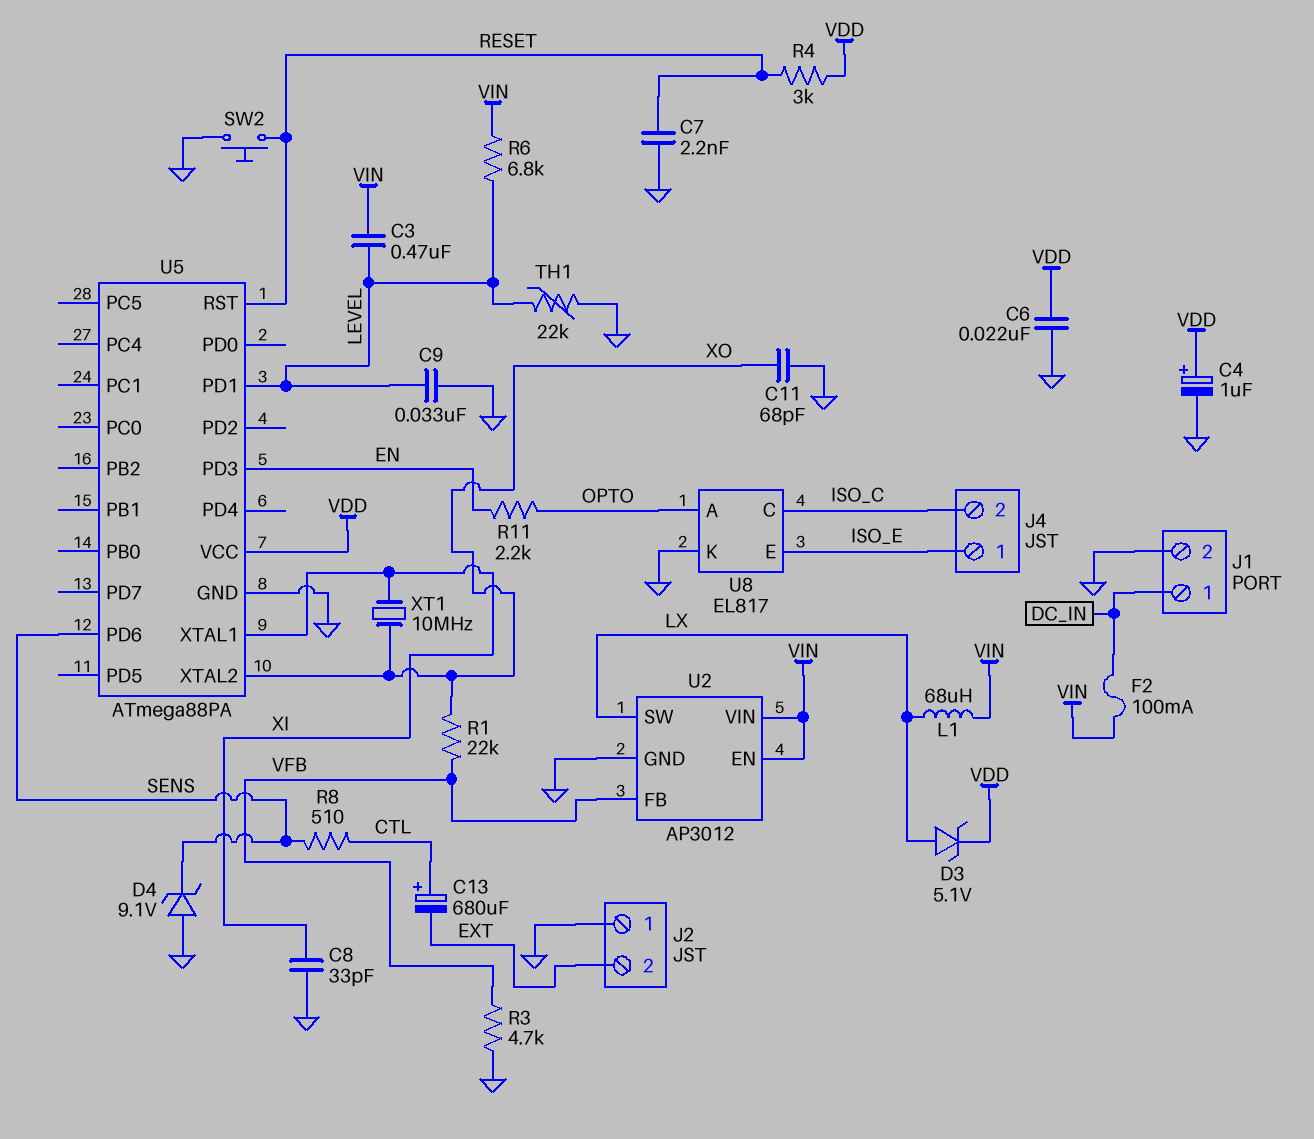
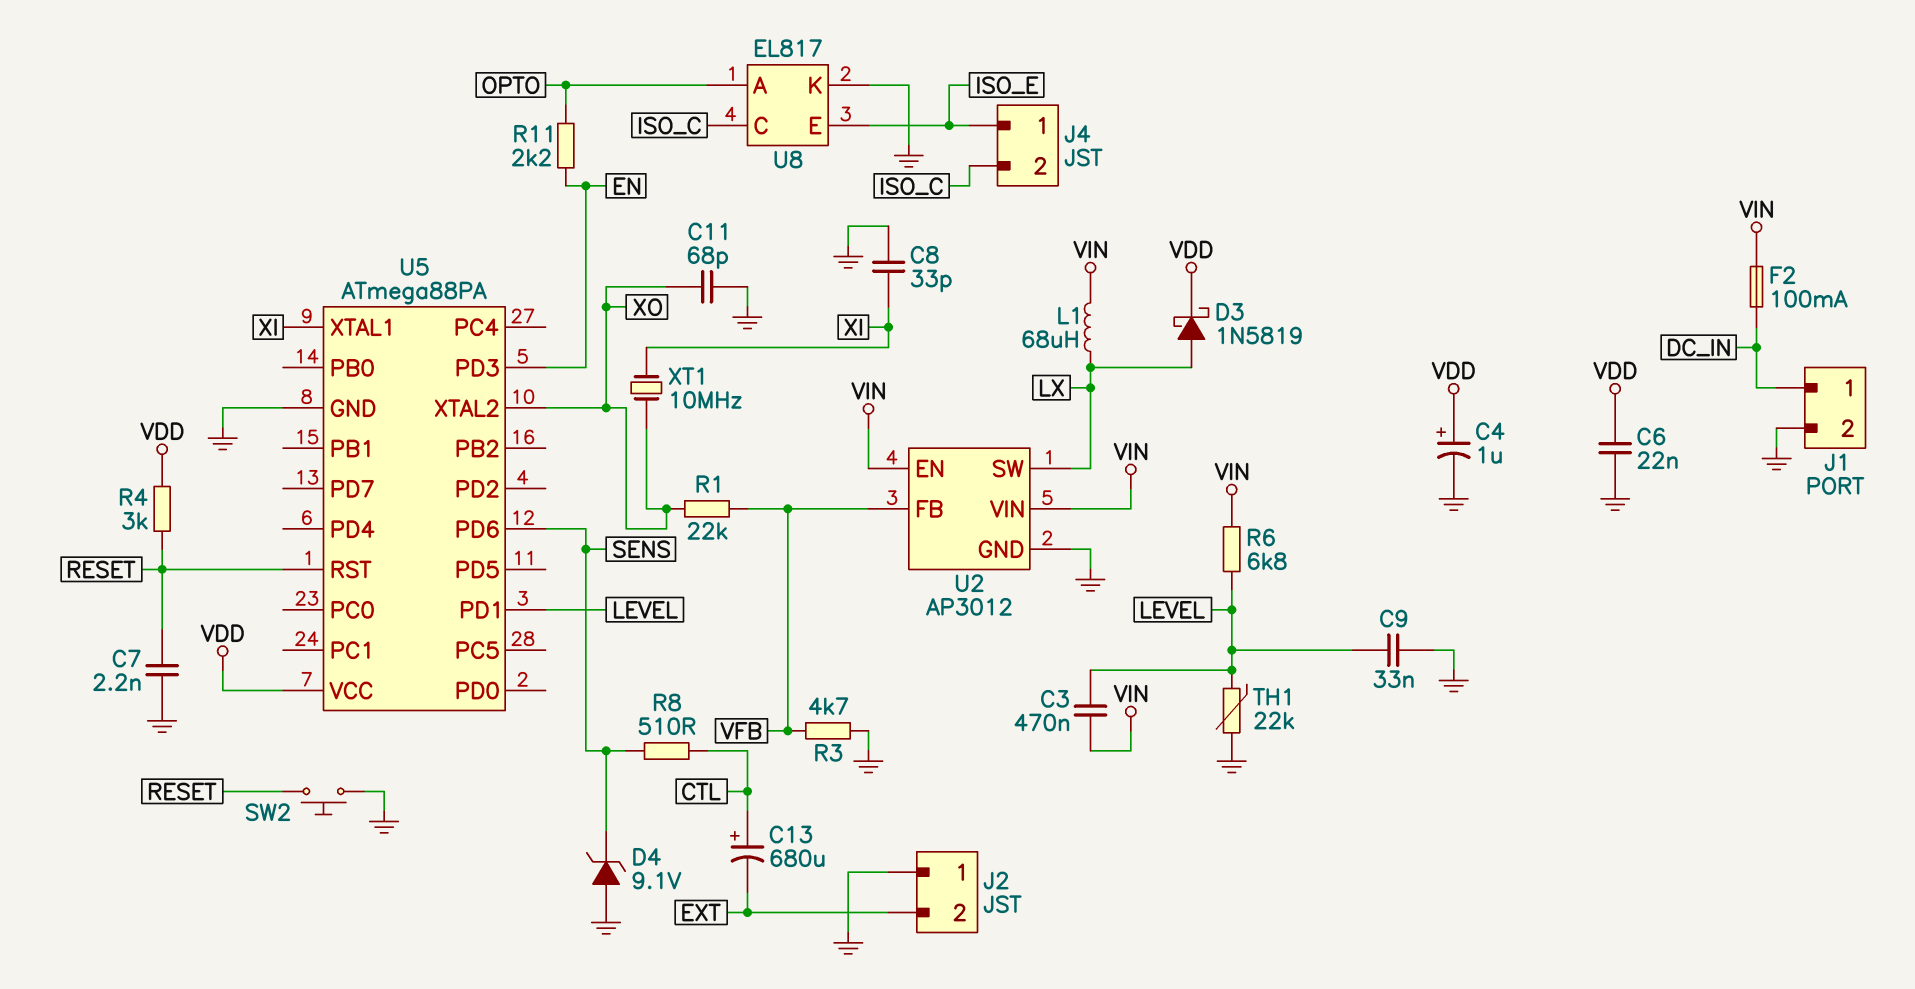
D3: zener 5.1V (A LX, K VDD) -> schottky 1N5819 (A LX, K VDD)

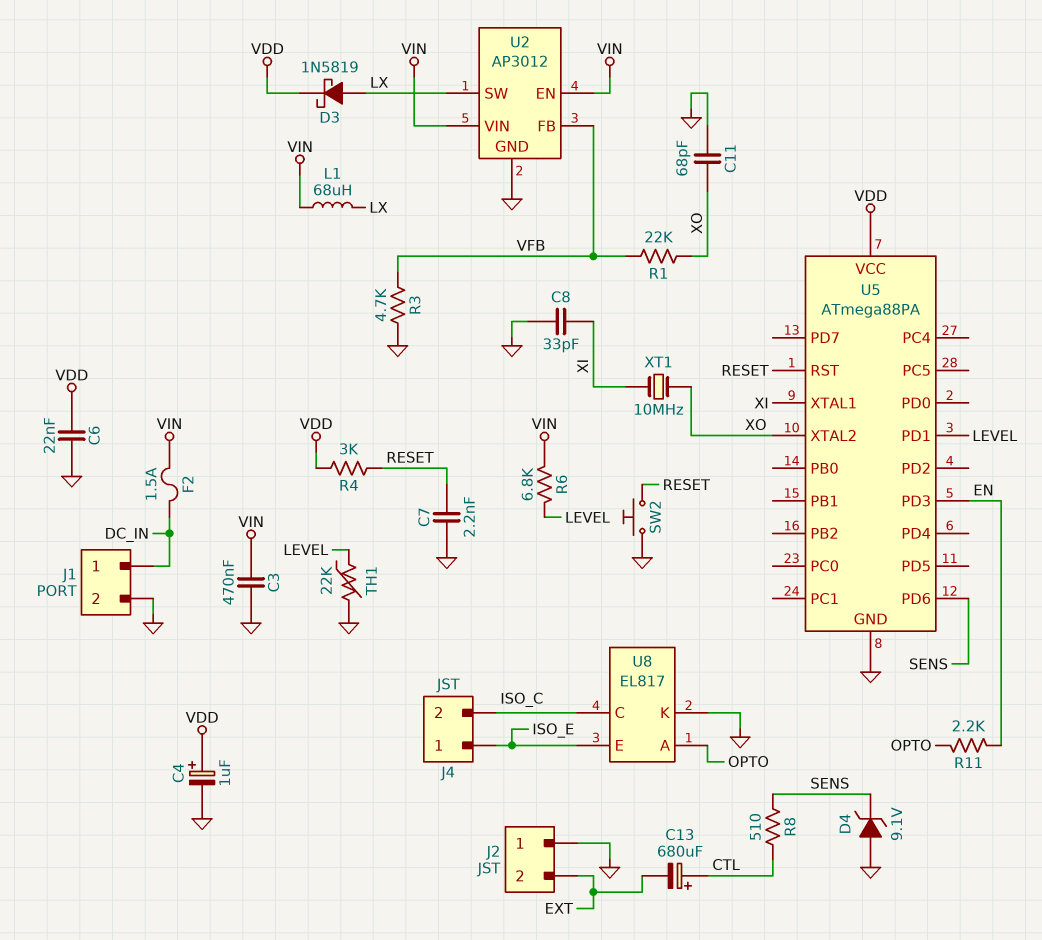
C3: 470nF (LEVEL, VIN) -> 470nF (GND, VIN)
C9: 33nF (GND, LEVEL) -> none
F2: 100mA (DC_IN, VIN) -> 1.5A (DC_IN, VIN)

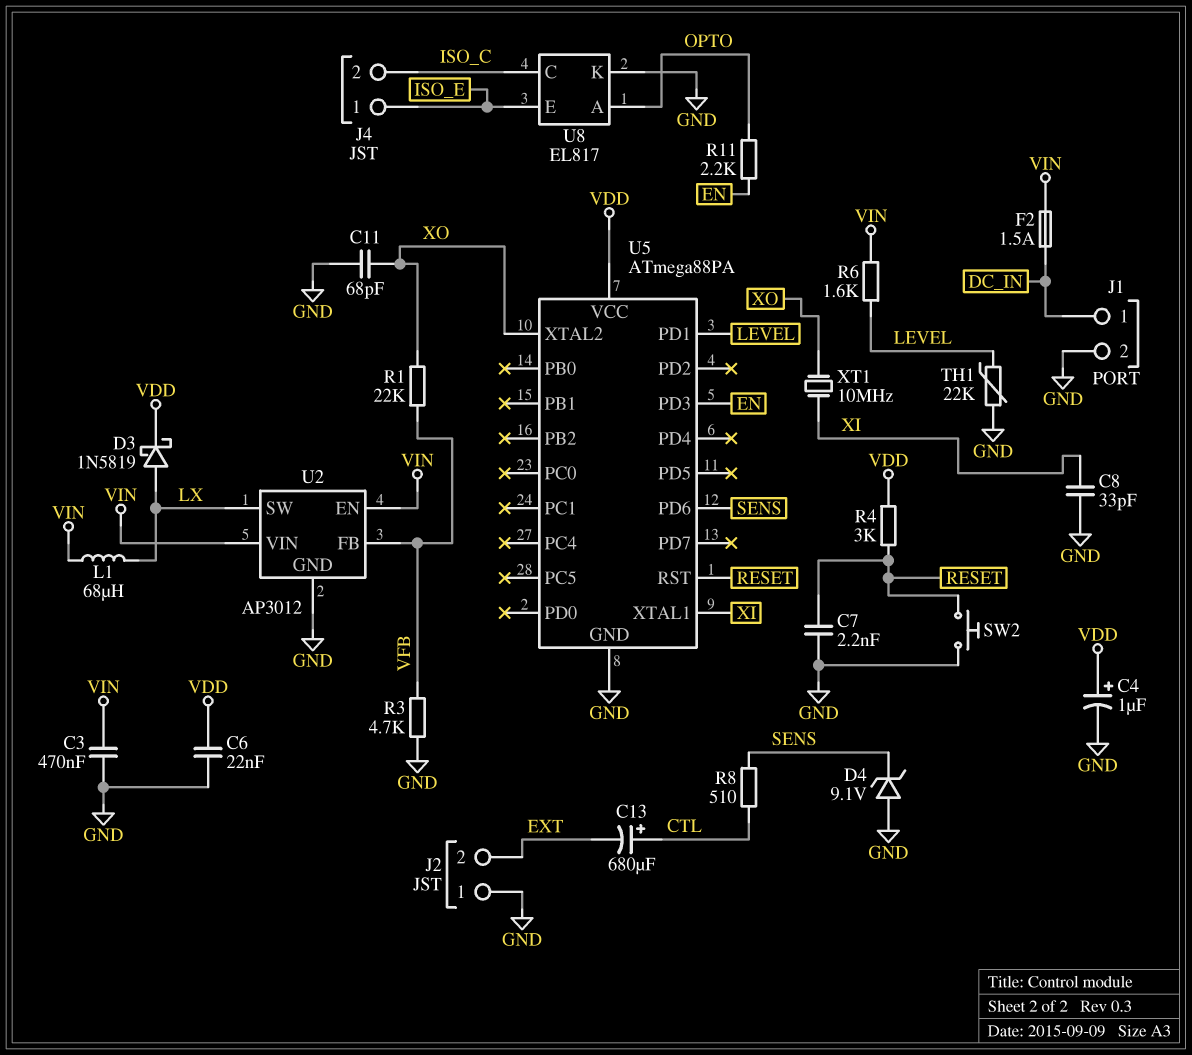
R6: 6.8k (LEVEL, VIN) -> 1.6k (LEVEL, VIN)

